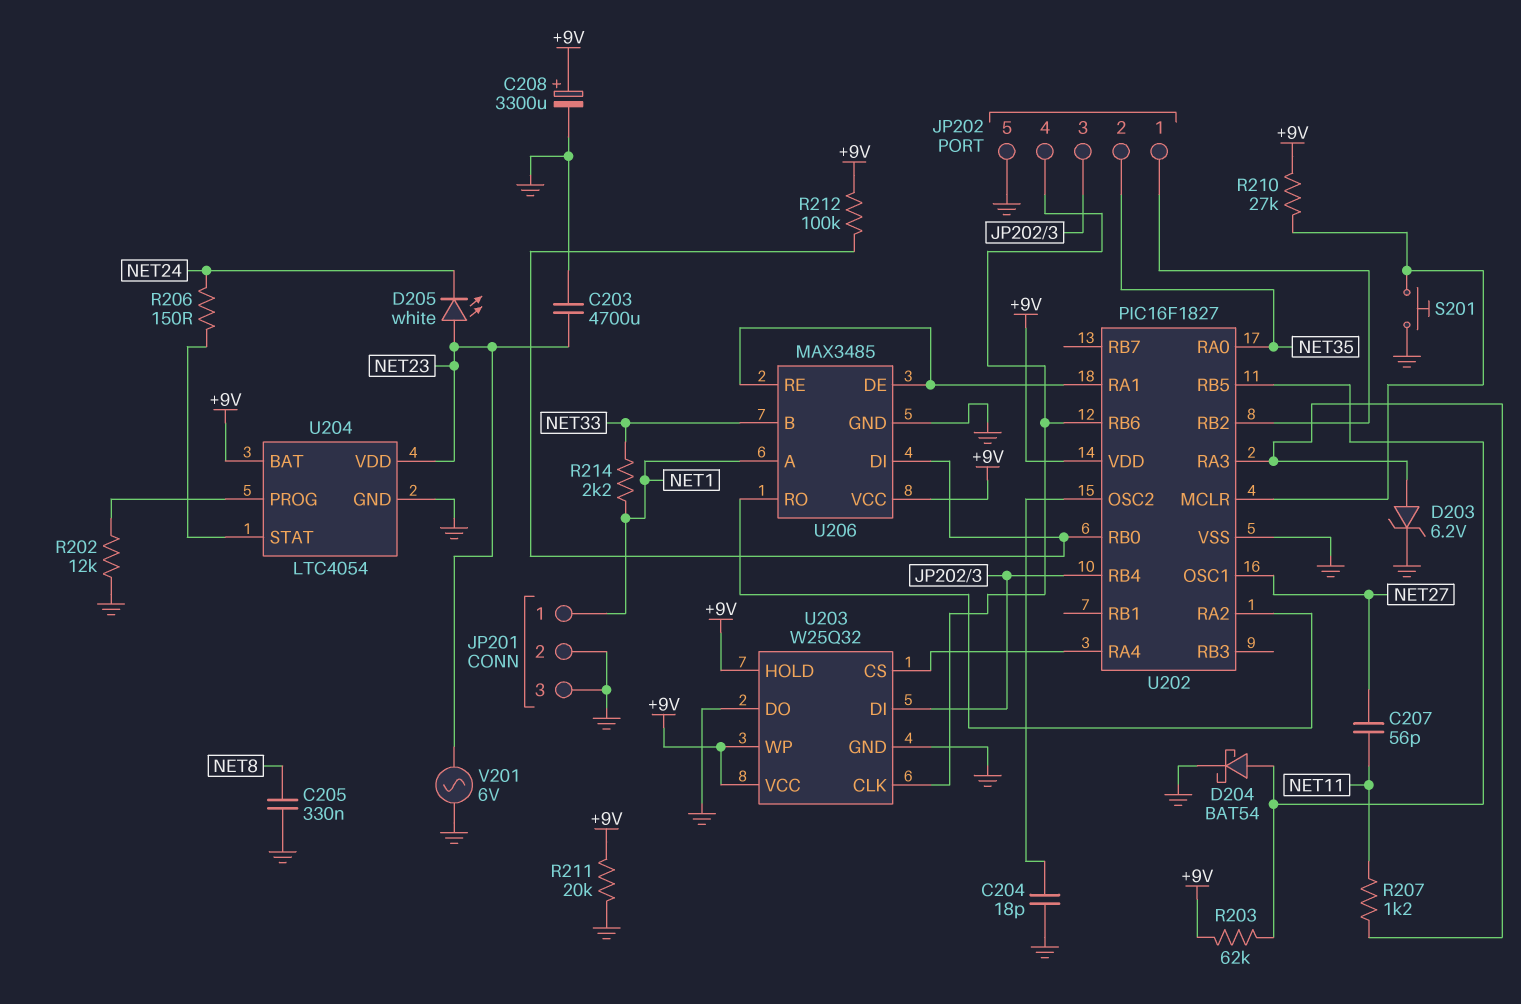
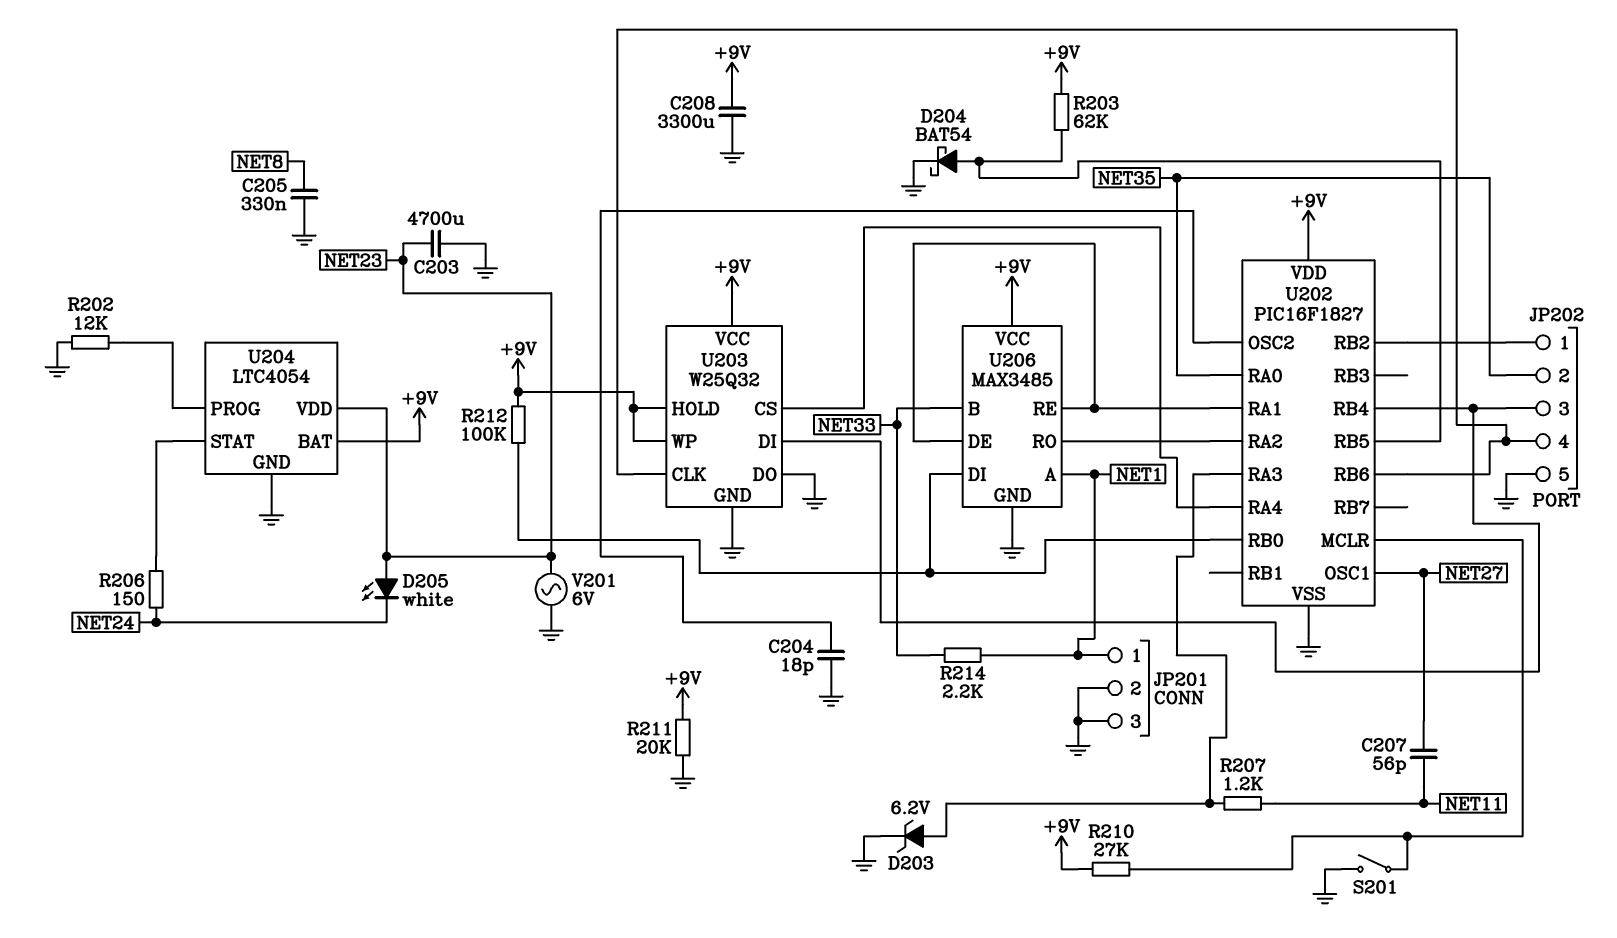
C208: 3300uF (plus +9V, minus GND) -> 3300uF (+9V, GND)
S201: button (GND, U202/MCLR) -> switch (GND, U202/MCLR)

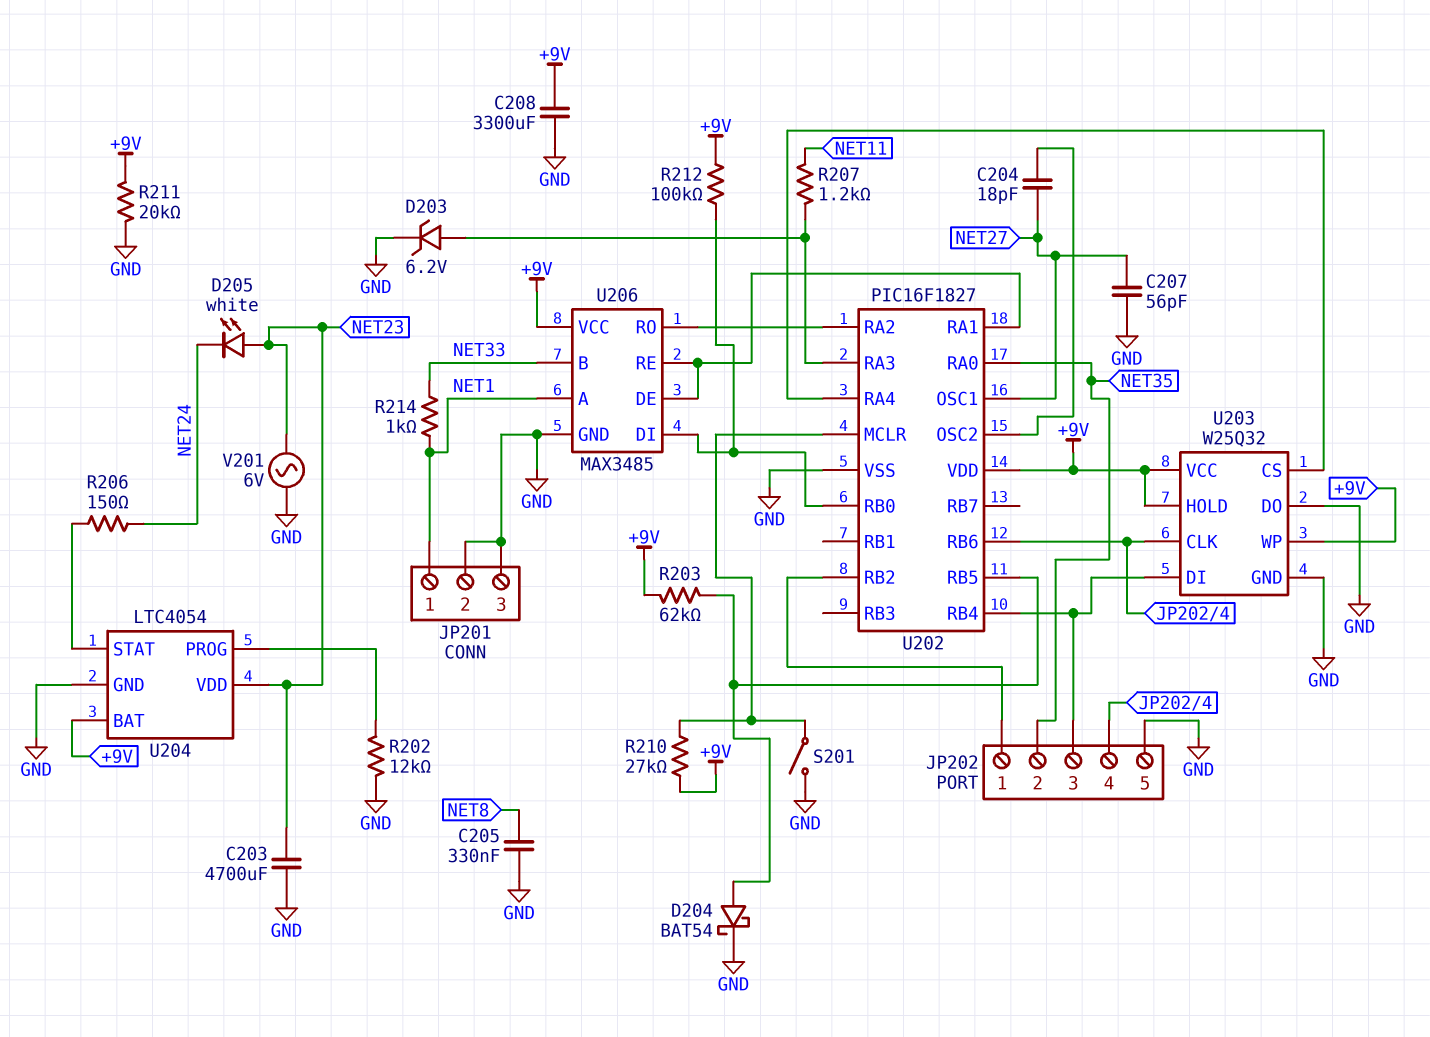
C204: 18pF (GND, U202/OSC2) -> 18pF (NET27, U202/OSC2)
C207: 56pF (NET11, NET27) -> 56pF (GND, NET27)
R214: 2.2k (NET1, NET33) -> 1k (NET1, NET33)

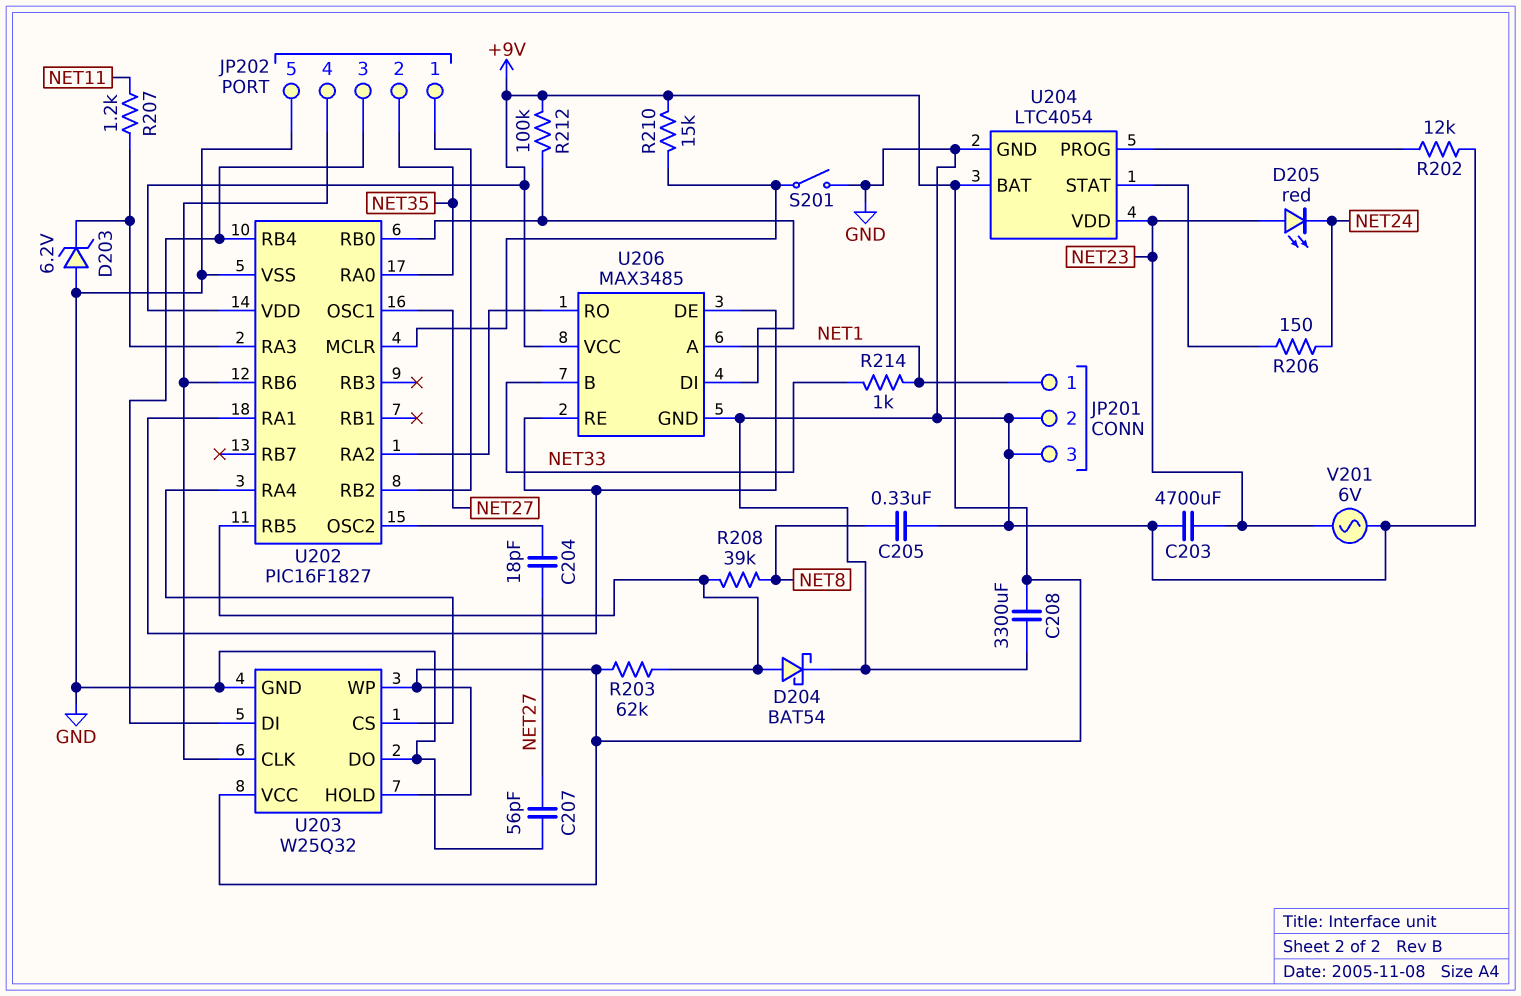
D203: zener 6.2V (A U202/RA3, K GND) -> zener 6.2V (A GND, K U202/RA3)
D205: LED white (A NET23, K NET24) -> LED red (A NET23, K NET24)
R208: none -> 39k (NET8, U202/RB5)
R210: 27k (+9V, U202/MCLR) -> 15k (+9V, U202/MCLR)
R211: 20k (+9V, GND) -> none

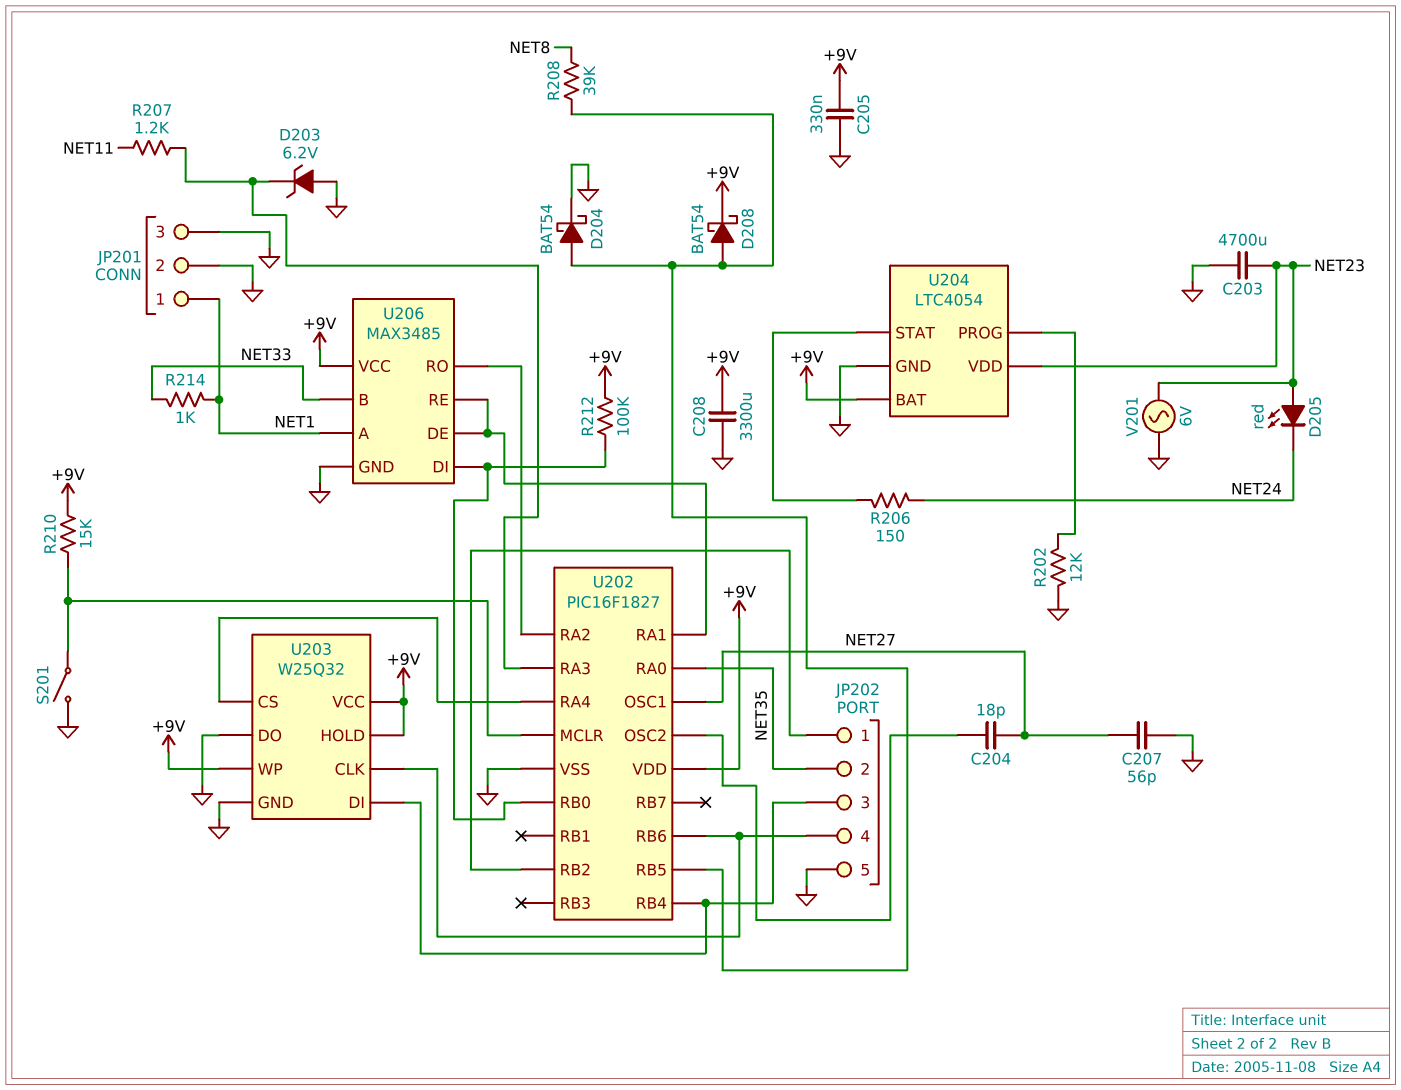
C205: 330nF (GND, NET8) -> 330nF (+9V, GND)
D208: none -> schottky BAT54 (A U202/RB5, K +9V)
R203: 62k (+9V, U202/RB5) -> none

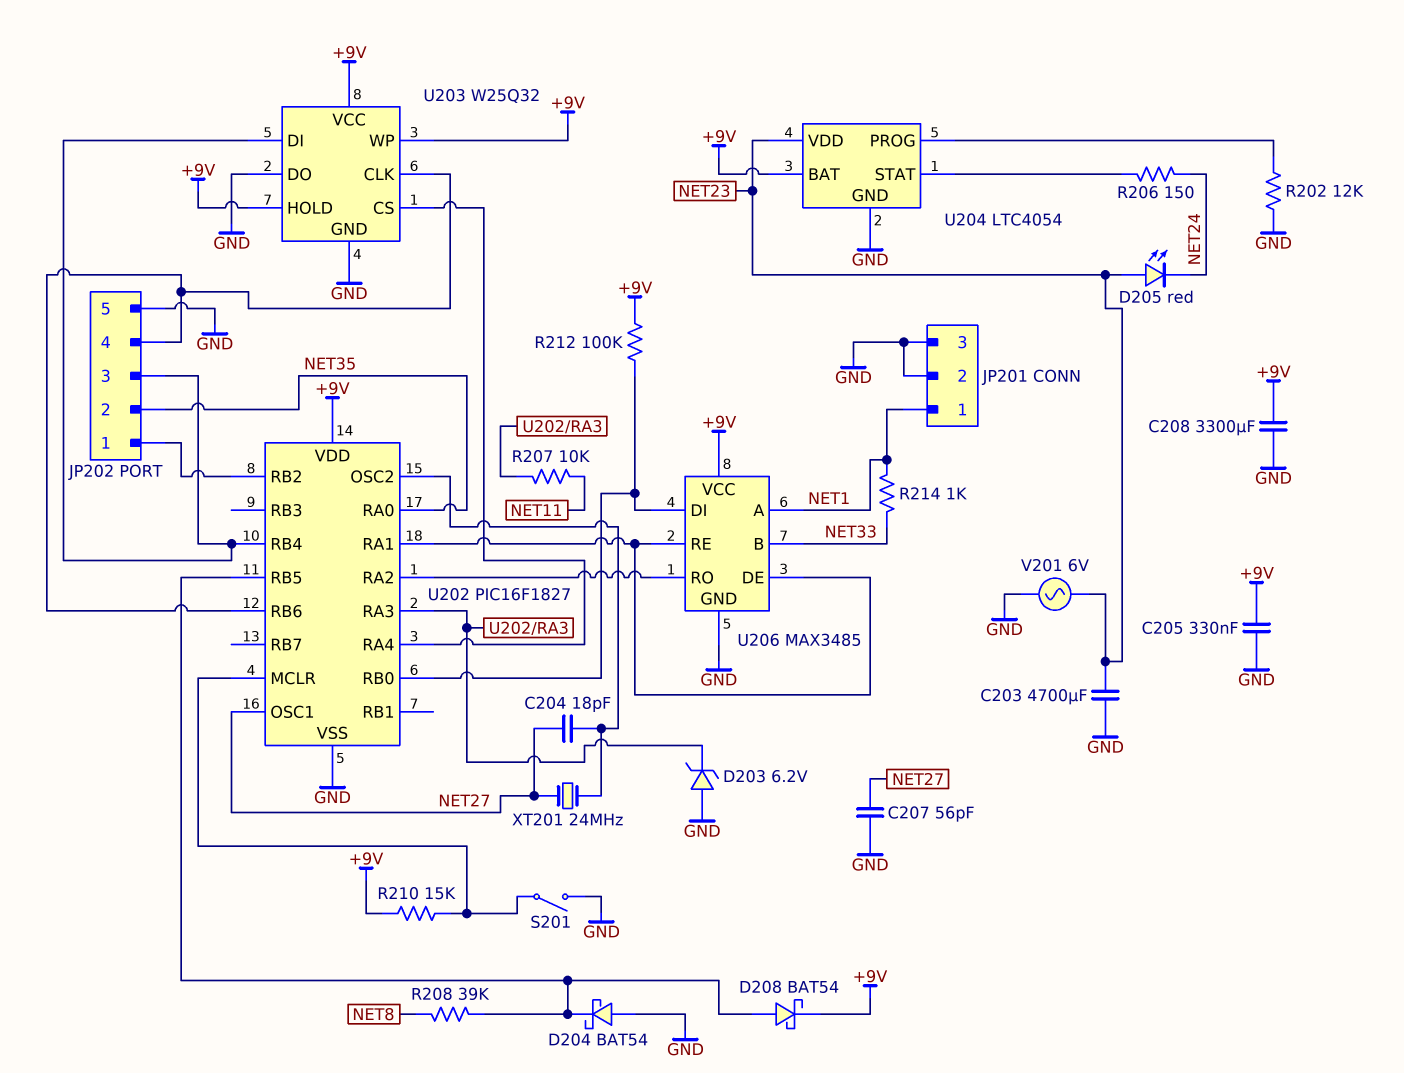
D204: schottky BAT54 (A U202/RB5, K GND) -> schottky BAT54 (A GND, K U202/RB5)
R207: 1.2k (NET11, U202/RA3) -> 10k (NET11, U202/RA3)
XT201: none -> 24MHz (NET27, U202/OSC2)

